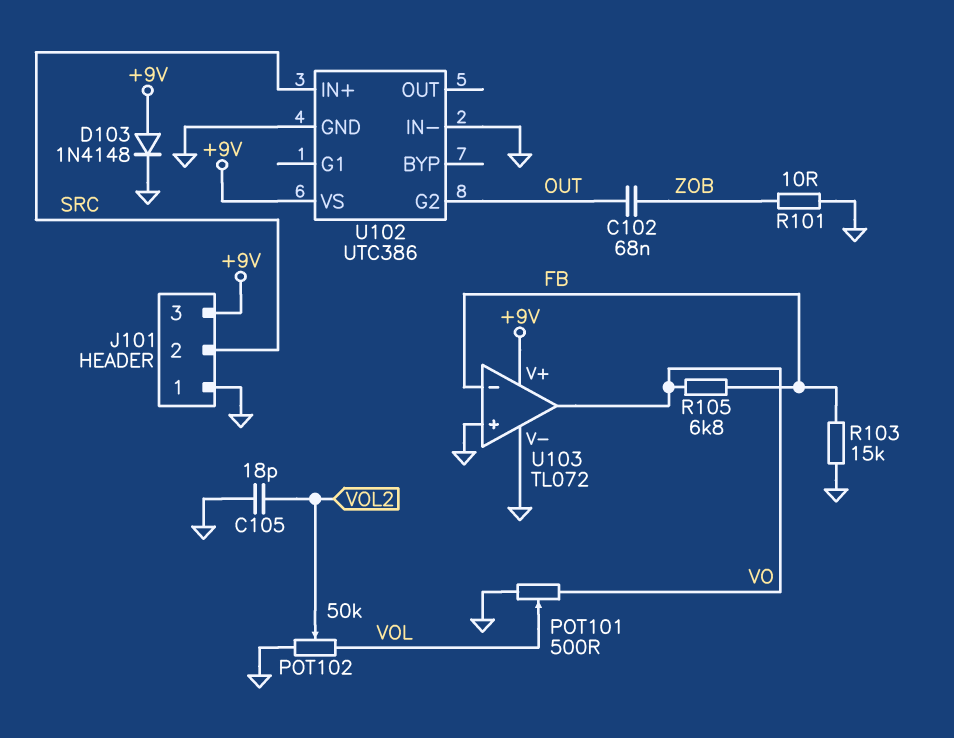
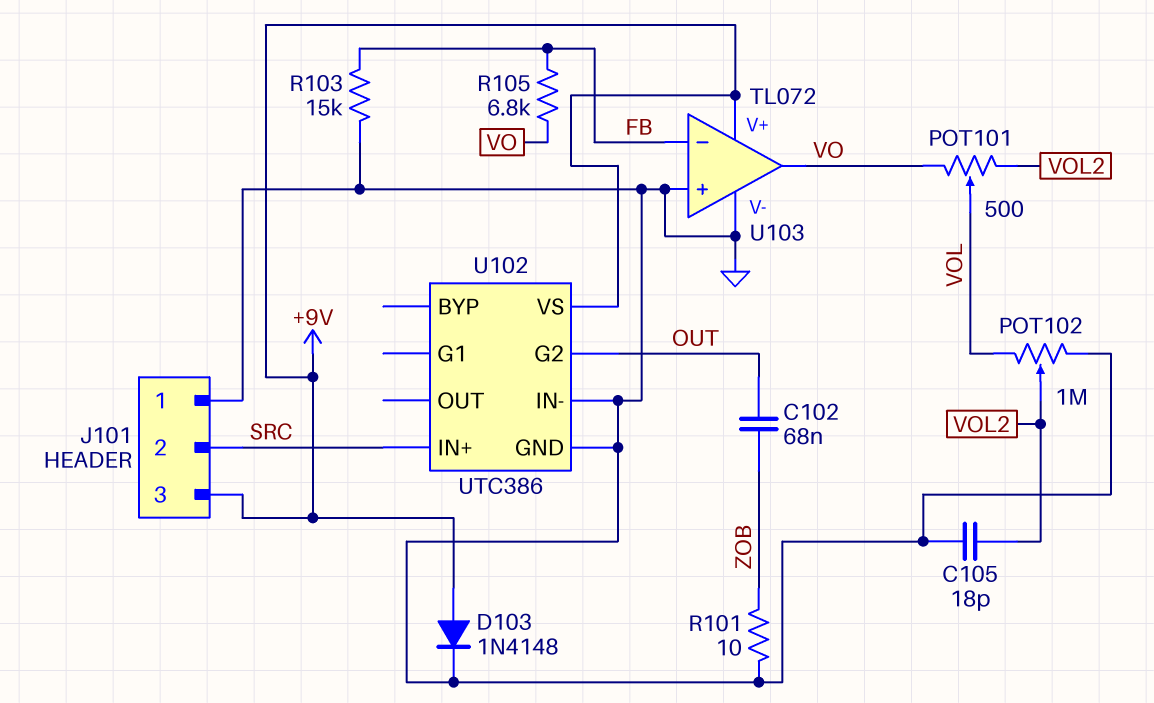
POT101: 500 (GND, VO, wiper VOL) -> 500 (VO, VOL2, wiper VOL)
POT102: 50k (GND, VOL, wiper VOL2) -> 1M (GND, VOL, wiper VOL2)

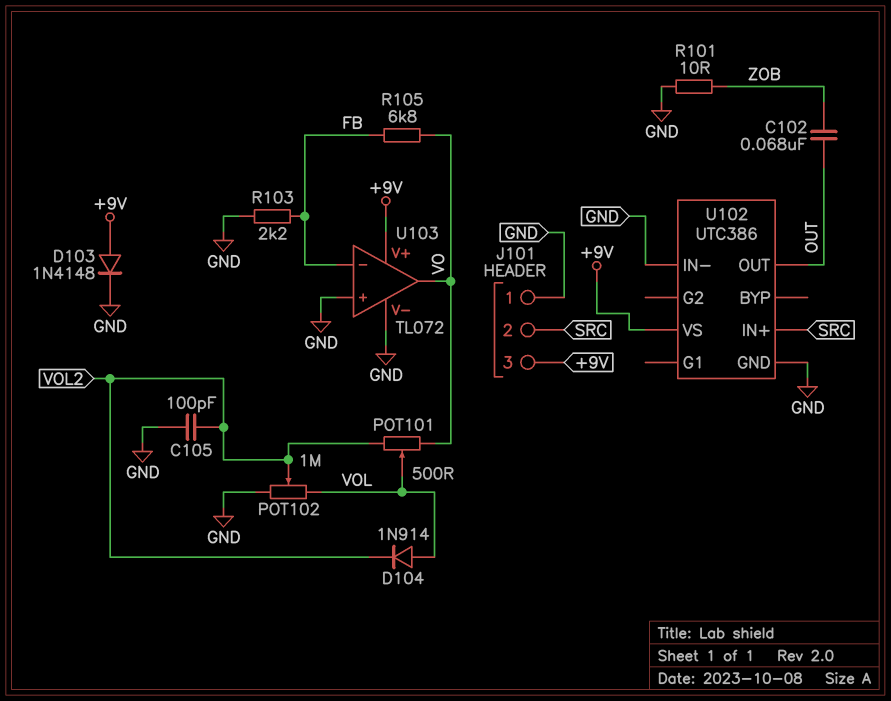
C105: 18pF (GND, VOL2) -> 100pF (GND, VOL2)
D104: none -> diode 1N914 (A VOL, K VOL2)
R103: 15k (FB, GND) -> 2.2k (FB, GND)
U102 pin G2: OUT -> none
U102 pin OUT: none -> OUT

